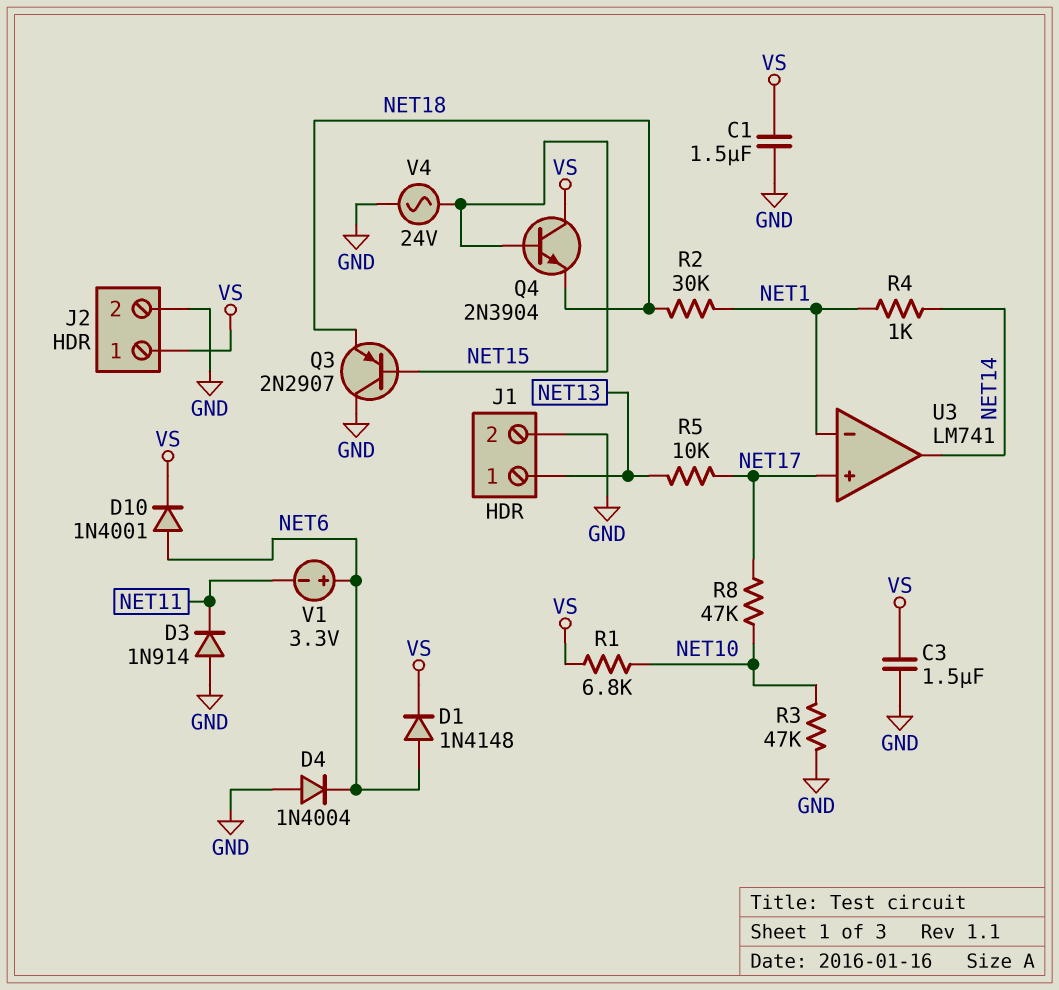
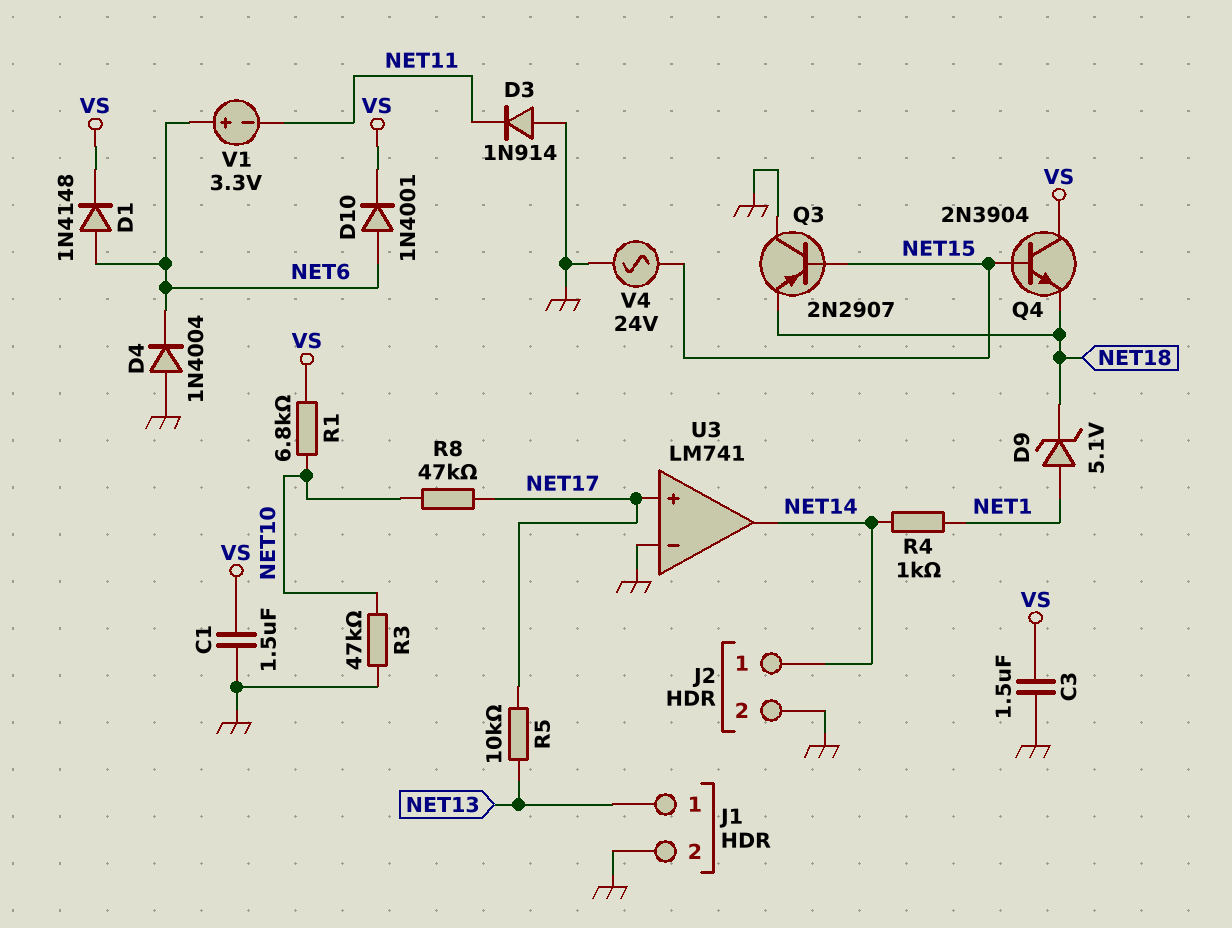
D9: none -> zener 5.1V (A NET1, K NET18)
J2 pin 1: VS -> NET14
R2: 30k (NET1, NET18) -> none
U3 pin in-: NET1 -> GND

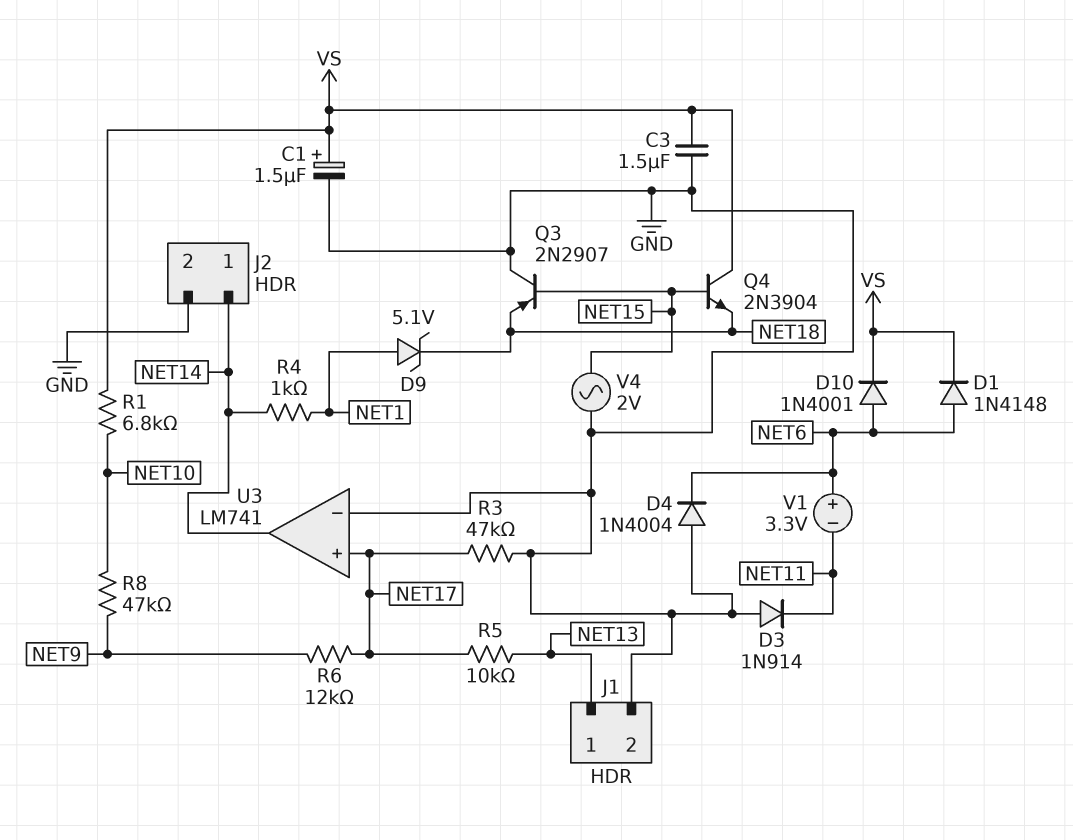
C1: 1.5uF (GND, VS) -> 1.5uF (plus VS, minus GND)
R3: 47k (GND, NET10) -> 47k (GND, NET17)
R6: none -> 12k (NET9, NET17)
R8: 47k (NET10, NET17) -> 47k (NET9, NET10)
V4: AC 24V (GND, NET15) -> AC 2V (GND, NET15)

